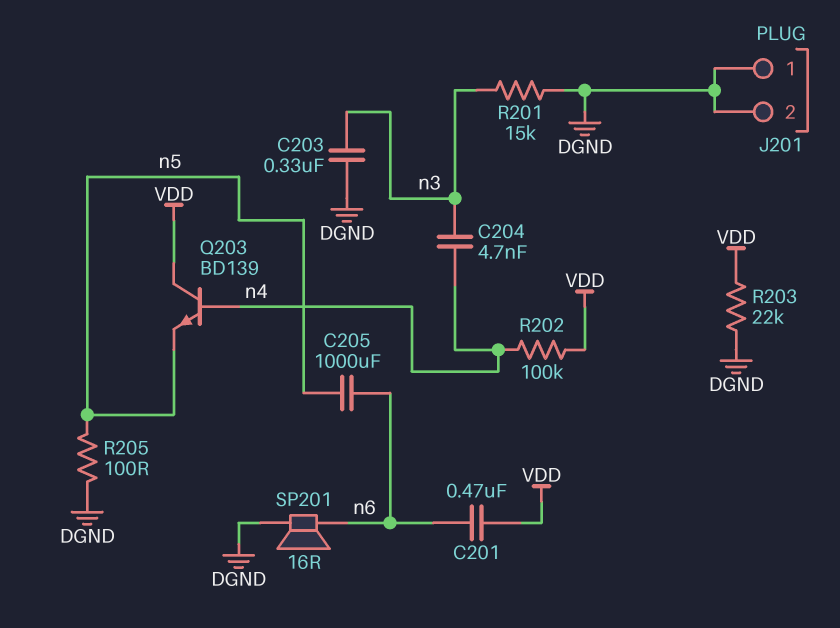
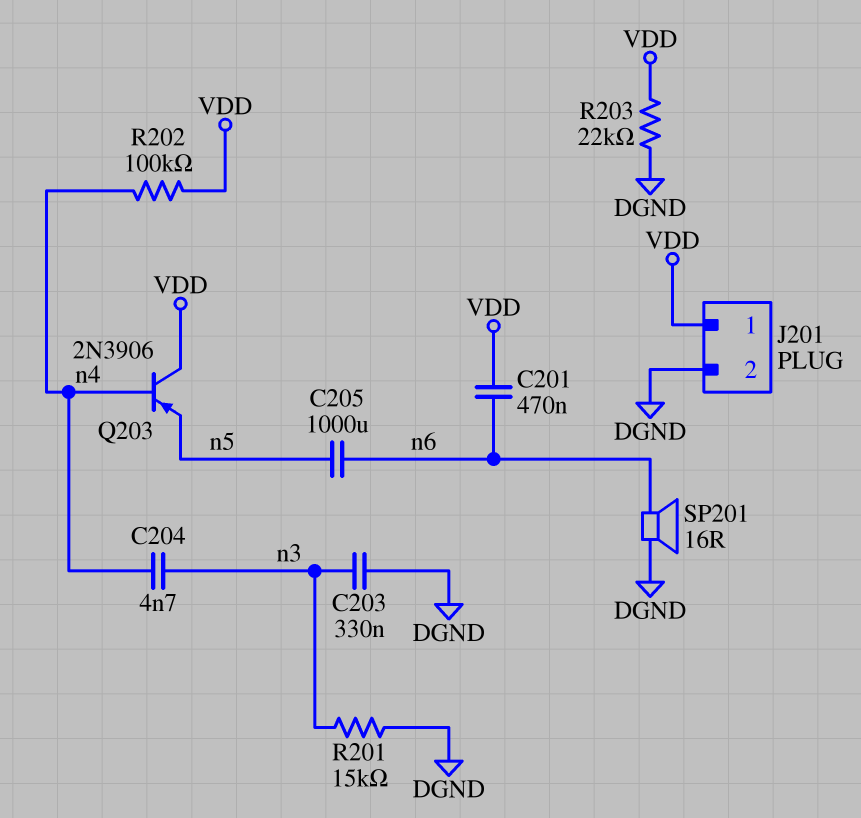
J201 pin 1: DGND -> VDD
Q203: NPN BD139 (B n4, C VDD, E n5) -> PNP 2N3906 (B n4, C VDD, E n5)
R205: 100 (DGND, n5) -> none

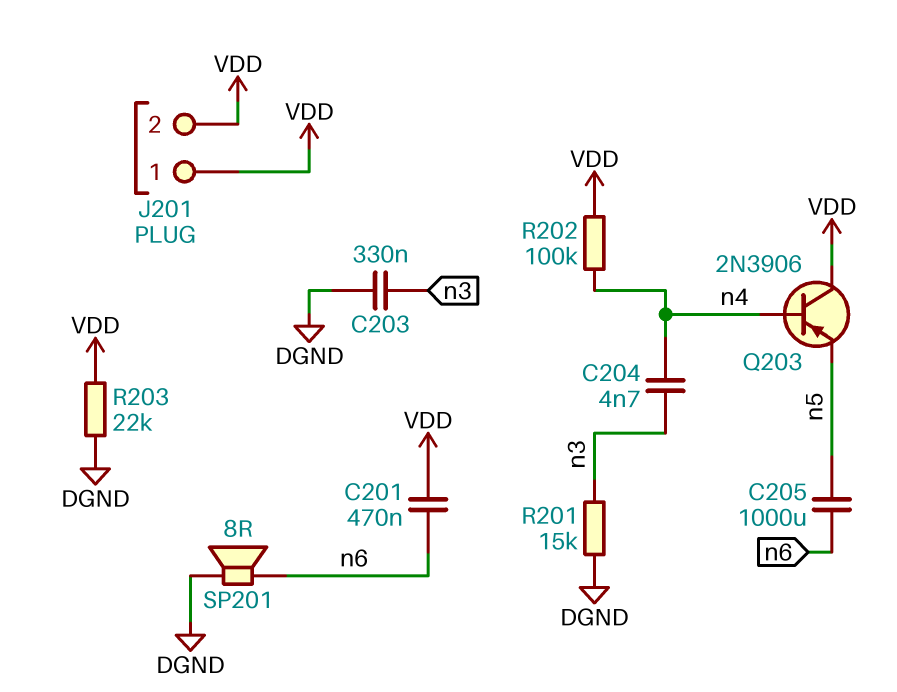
J201 pin 2: DGND -> VDD
SP201: speaker 16R (DGND, n6) -> speaker 8R (DGND, n6)

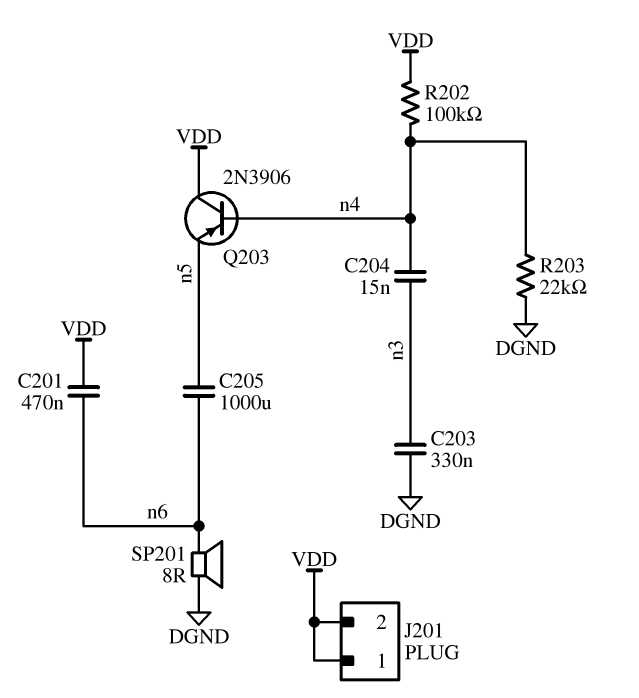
C204: 4.7nF (n3, n4) -> 15nF (n3, n4)
R201: 15k (DGND, n3) -> none
R203: 22k (DGND, VDD) -> 22k (DGND, n4)

